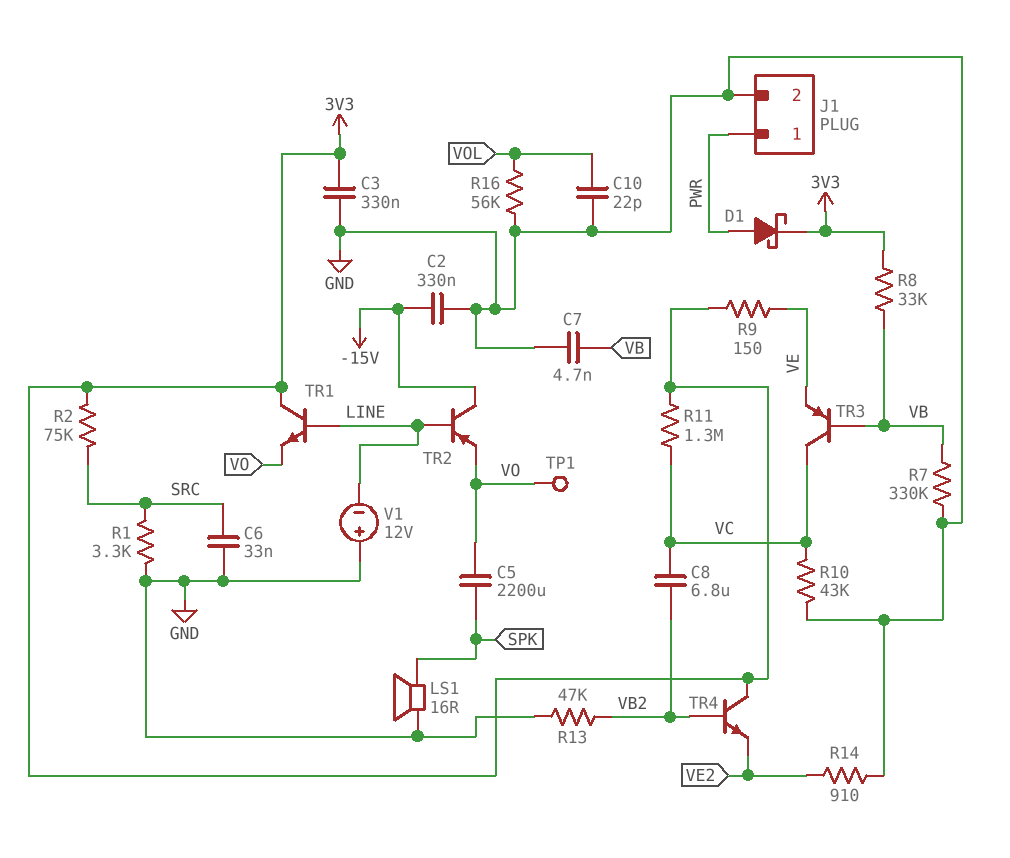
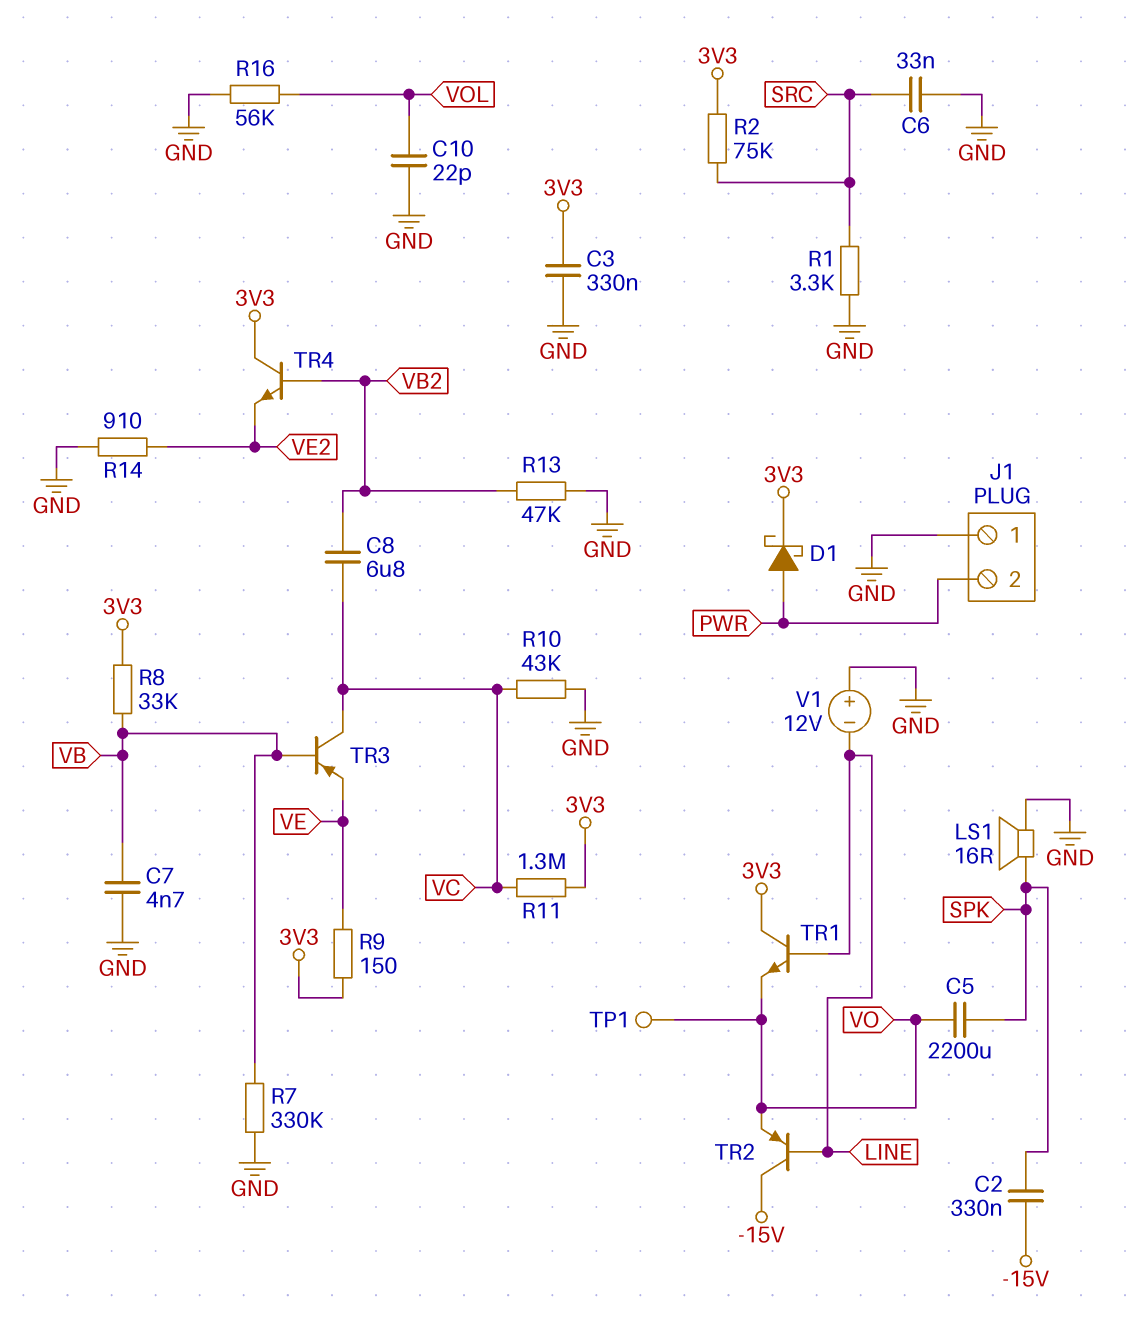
C2: 330nF (-15V, GND) -> 330nF (-15V, SPK)
J1 pin 1: PWR -> GND
J1 pin 2: GND -> PWR

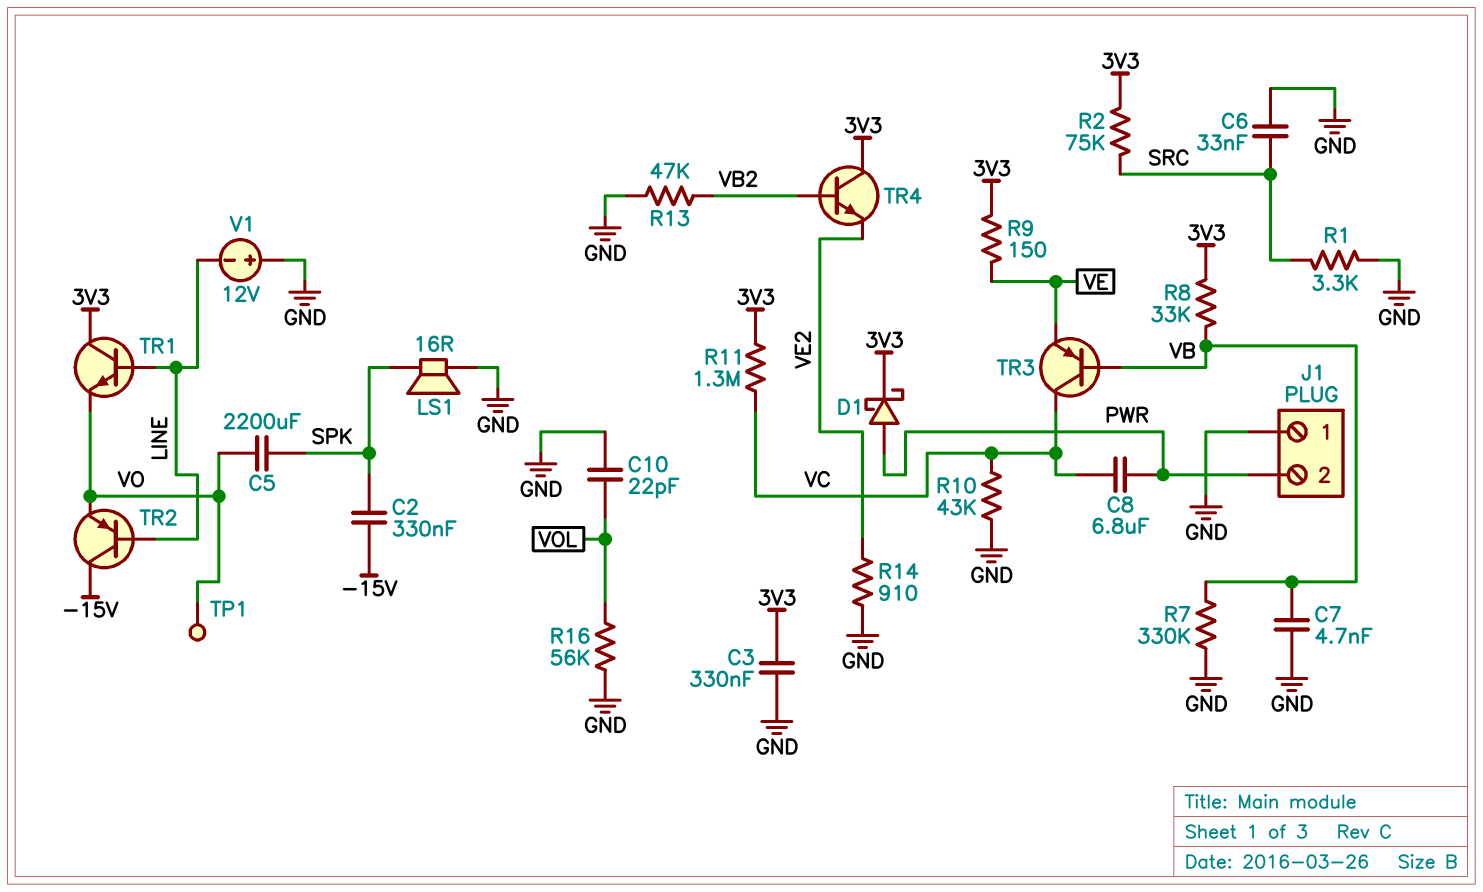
C8: 6.8uF (VB2, VC) -> 6.8uF (PWR, VC)

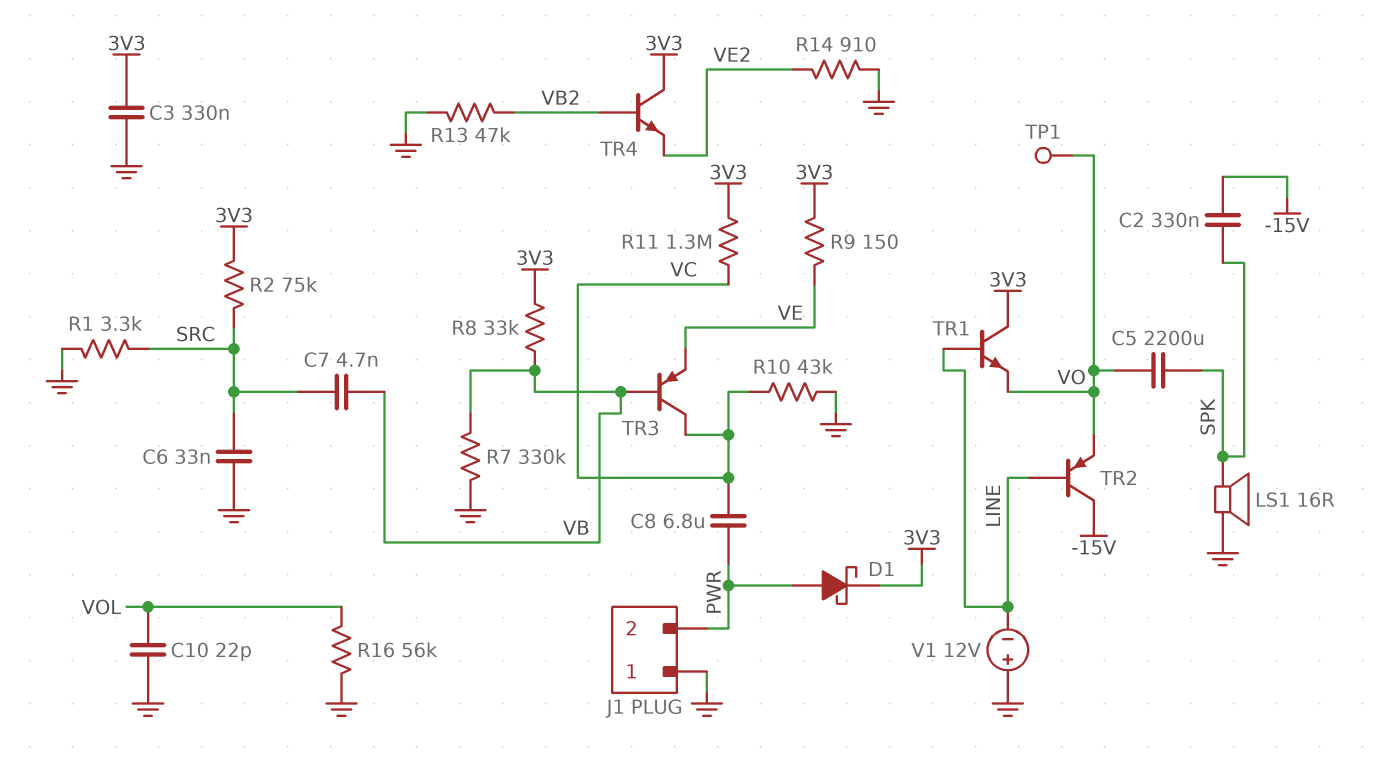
C7: 4.7nF (GND, VB) -> 4.7nF (SRC, VB)

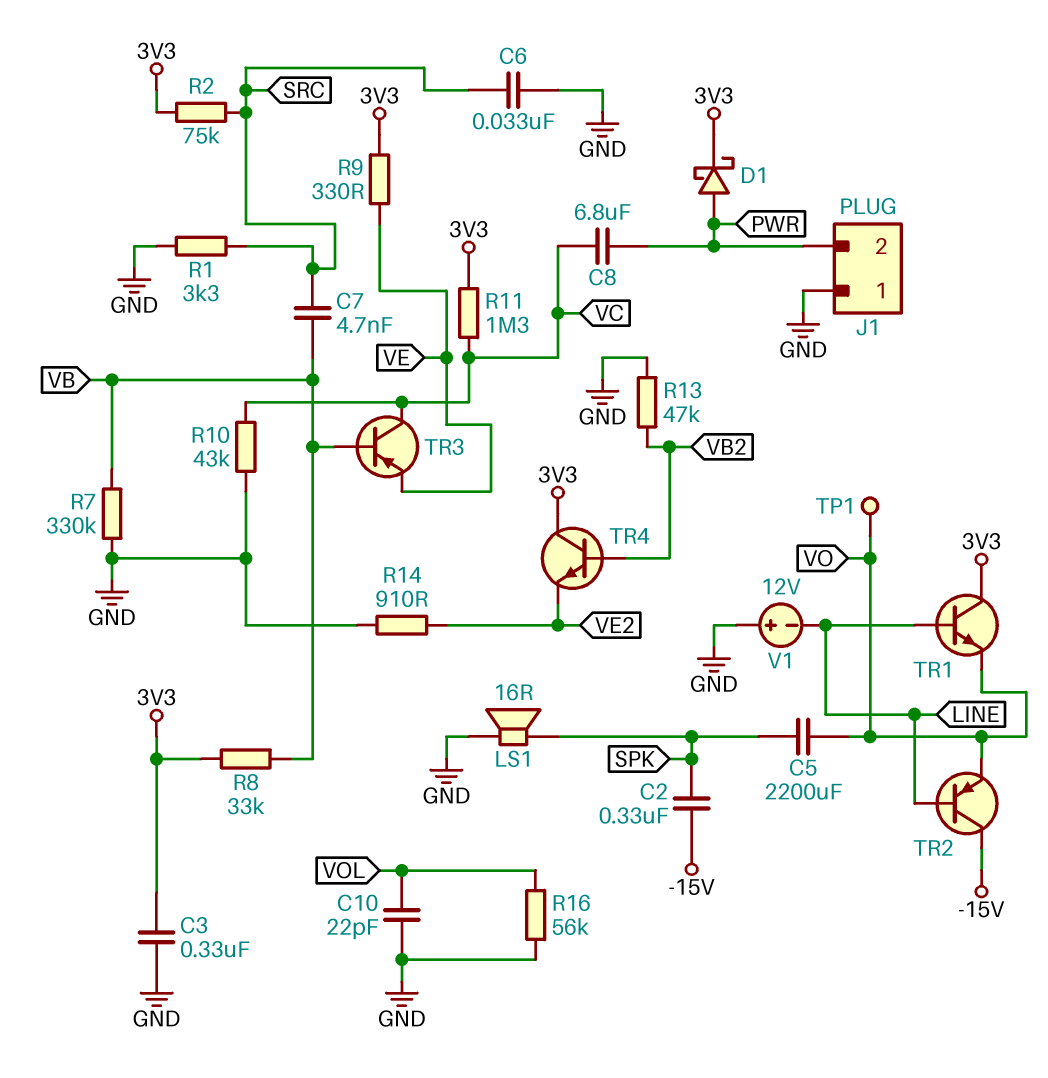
R9: 150 (3V3, VE) -> 330 (3V3, VE)

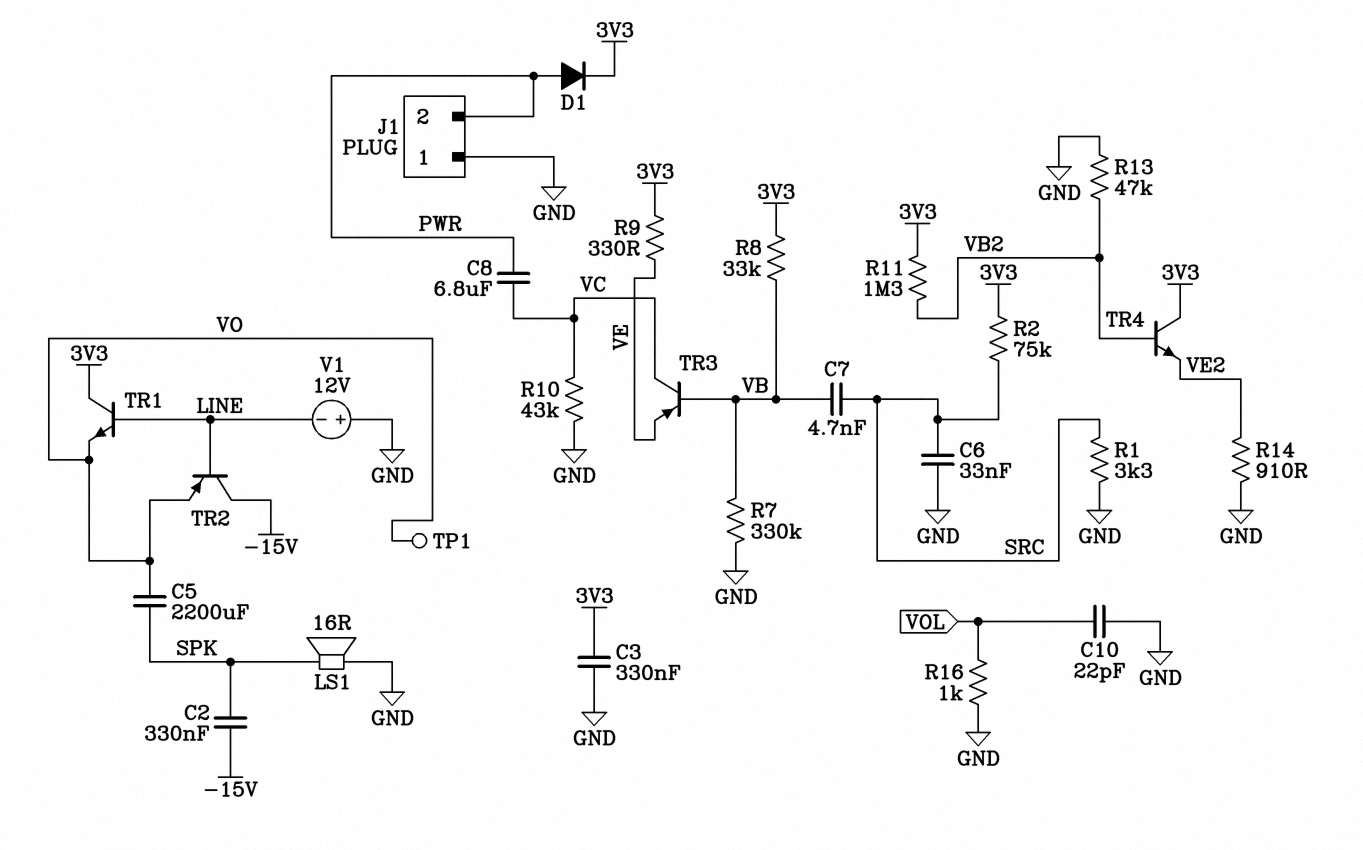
D1: schottky (A PWR, K 3V3) -> diode (A PWR, K 3V3)
R11: 1.3M (3V3, VC) -> 1.3M (3V3, VB2)
R16: 56k (GND, VOL) -> 1k (GND, VOL)

